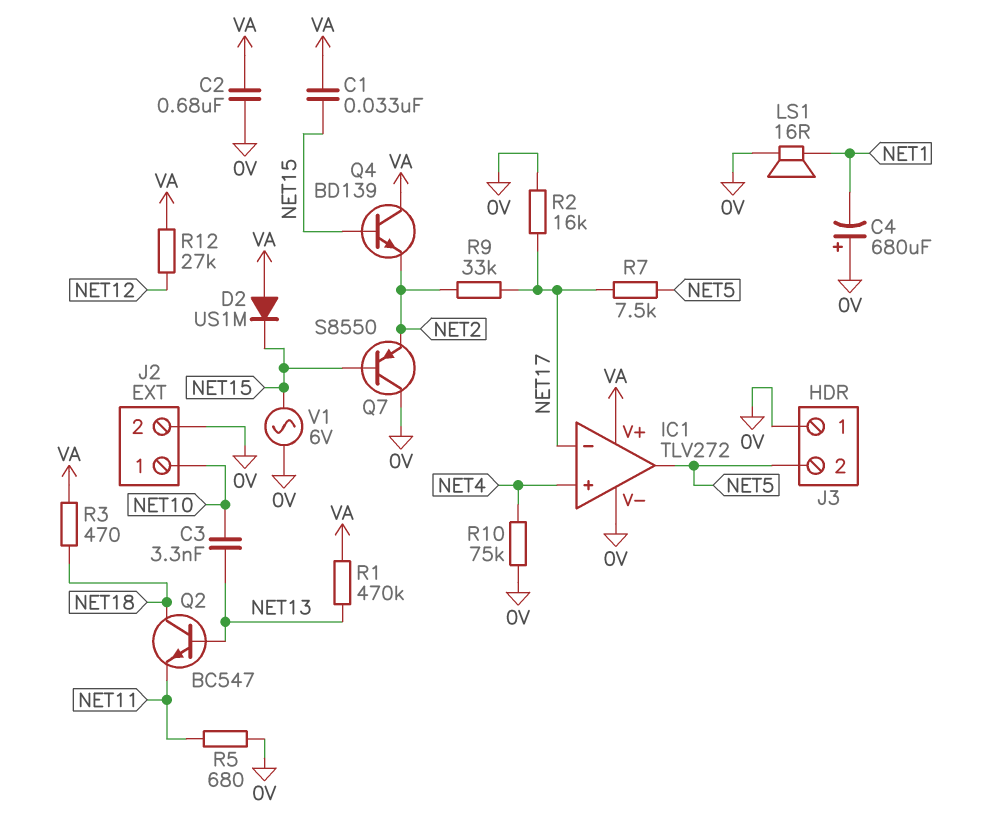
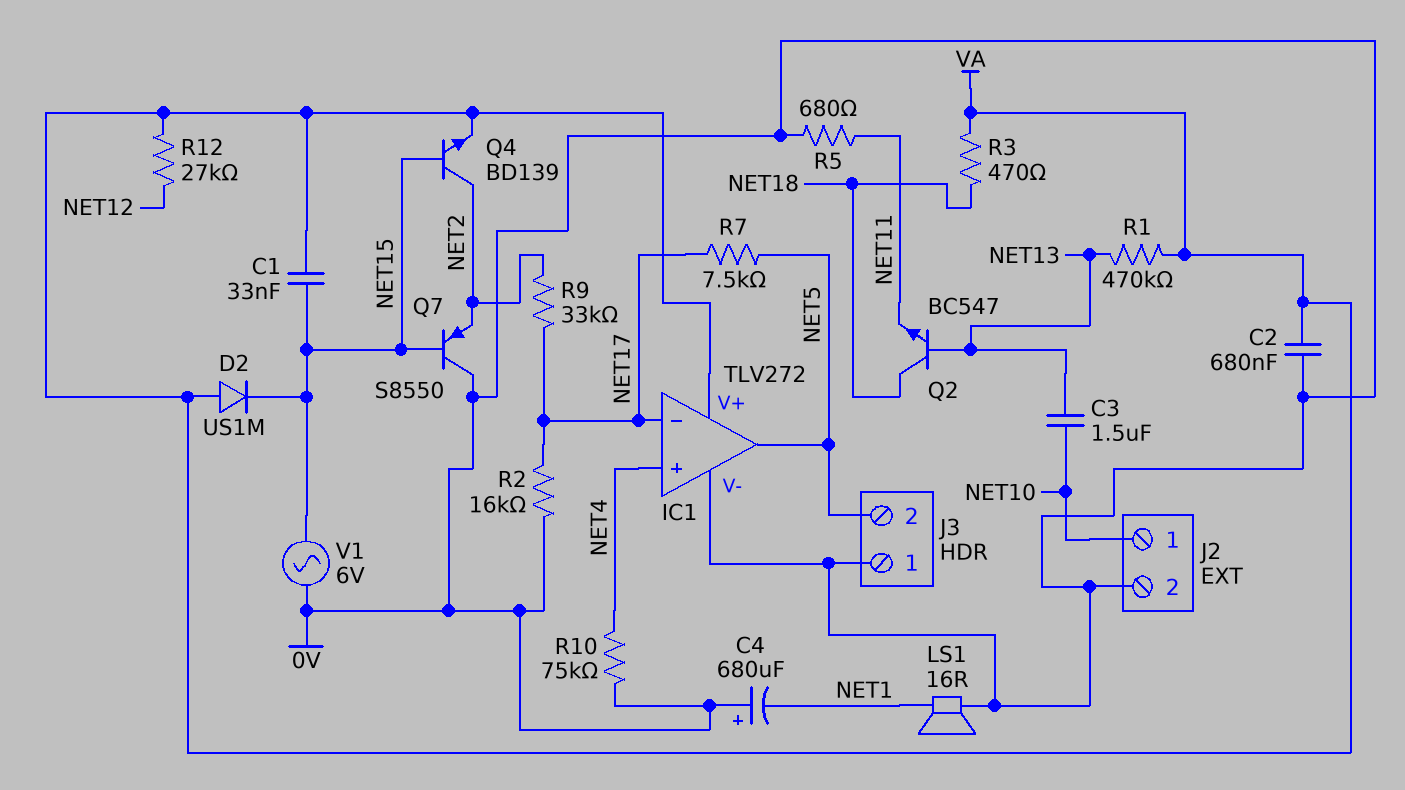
C3: 3.3nF (NET10, NET13) -> 1.5uF (NET10, NET13)
Q4: NPN BD139 (B NET15, C VA, E NET2) -> NPN BD139 (B NET15, C NET2, E VA)

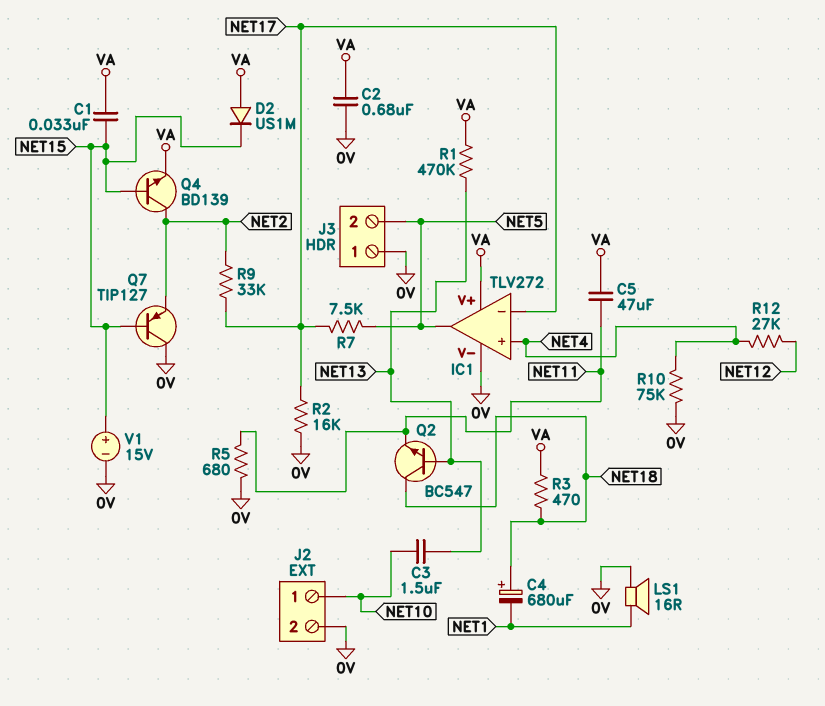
C4: 680uF (plus 0V, minus NET1) -> 680uF (plus NET18, minus NET1)
C5: none -> 47uF (NET11, VA)
Q7: PNP S8550 (B NET15, C 0V, E NET2) -> PNP TIP127 (B NET15, C 0V, E NET2)
R12: 27k (NET12, VA) -> 27k (NET4, NET12)
V1: AC 6V (0V, NET15) -> 15V (plus NET15, minus 0V)

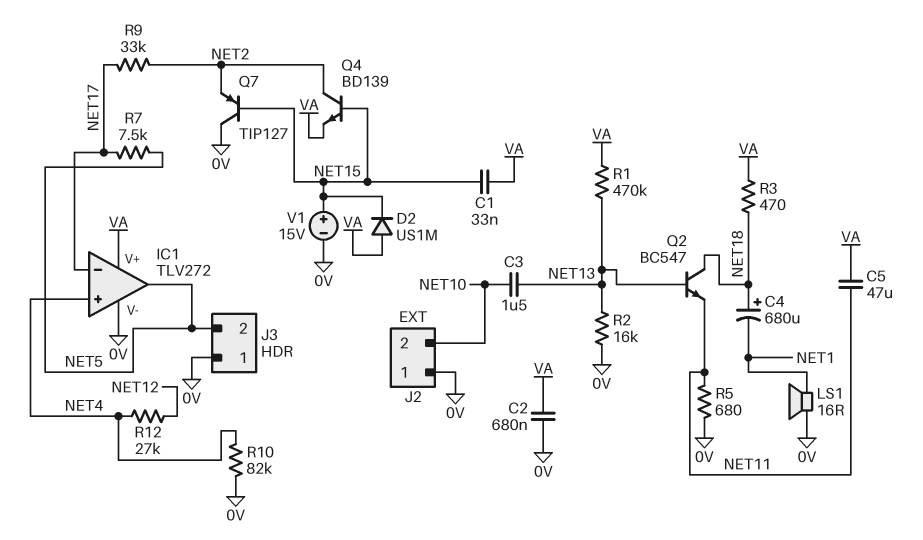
J2 pin 1: NET10 -> 0V
J2 pin 2: 0V -> NET10
R2: 16k (0V, NET17) -> 16k (0V, NET13)
R10: 75k (0V, NET4) -> 82k (0V, NET4)

